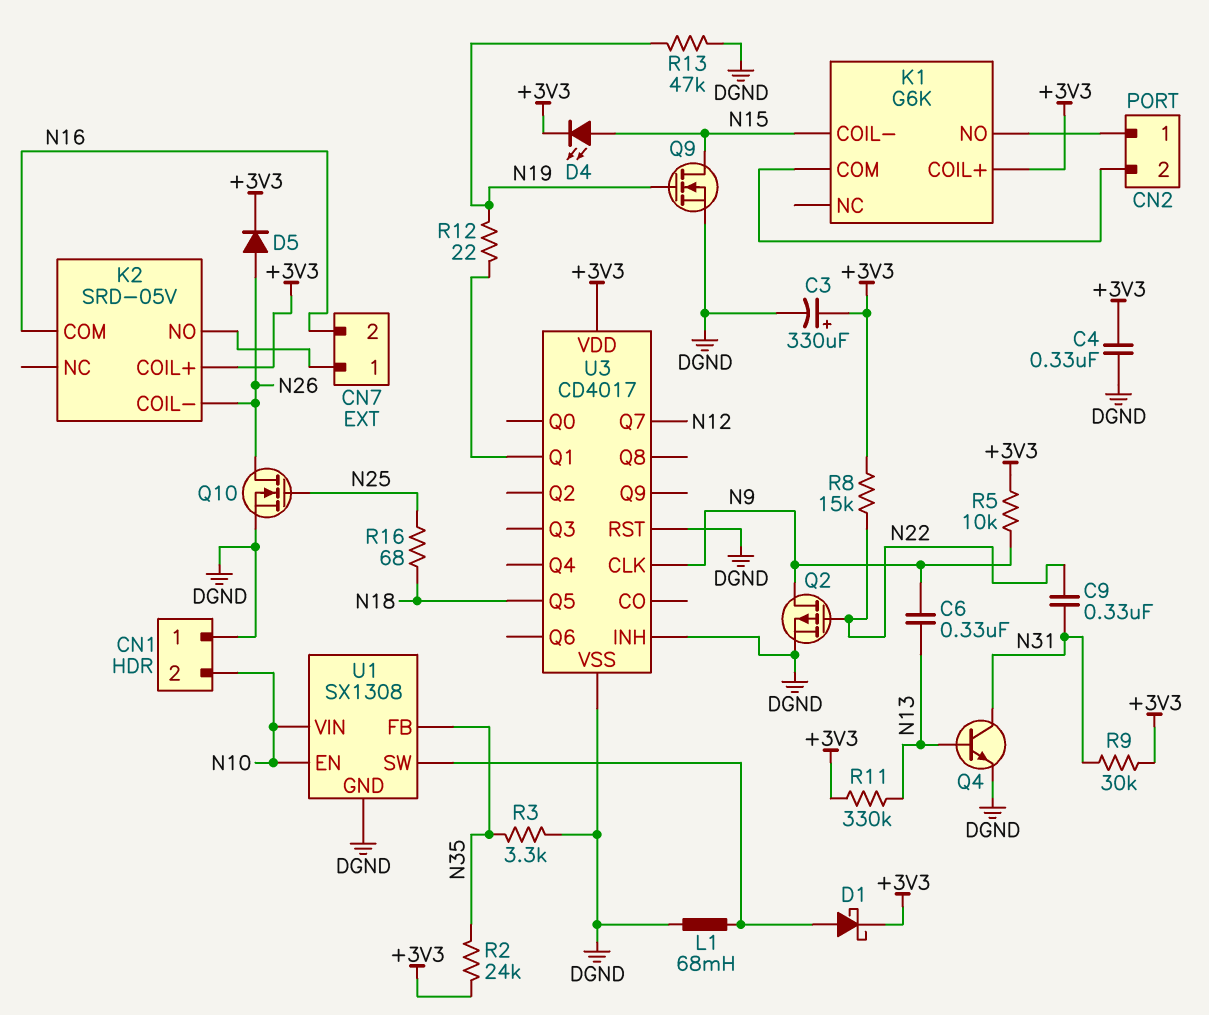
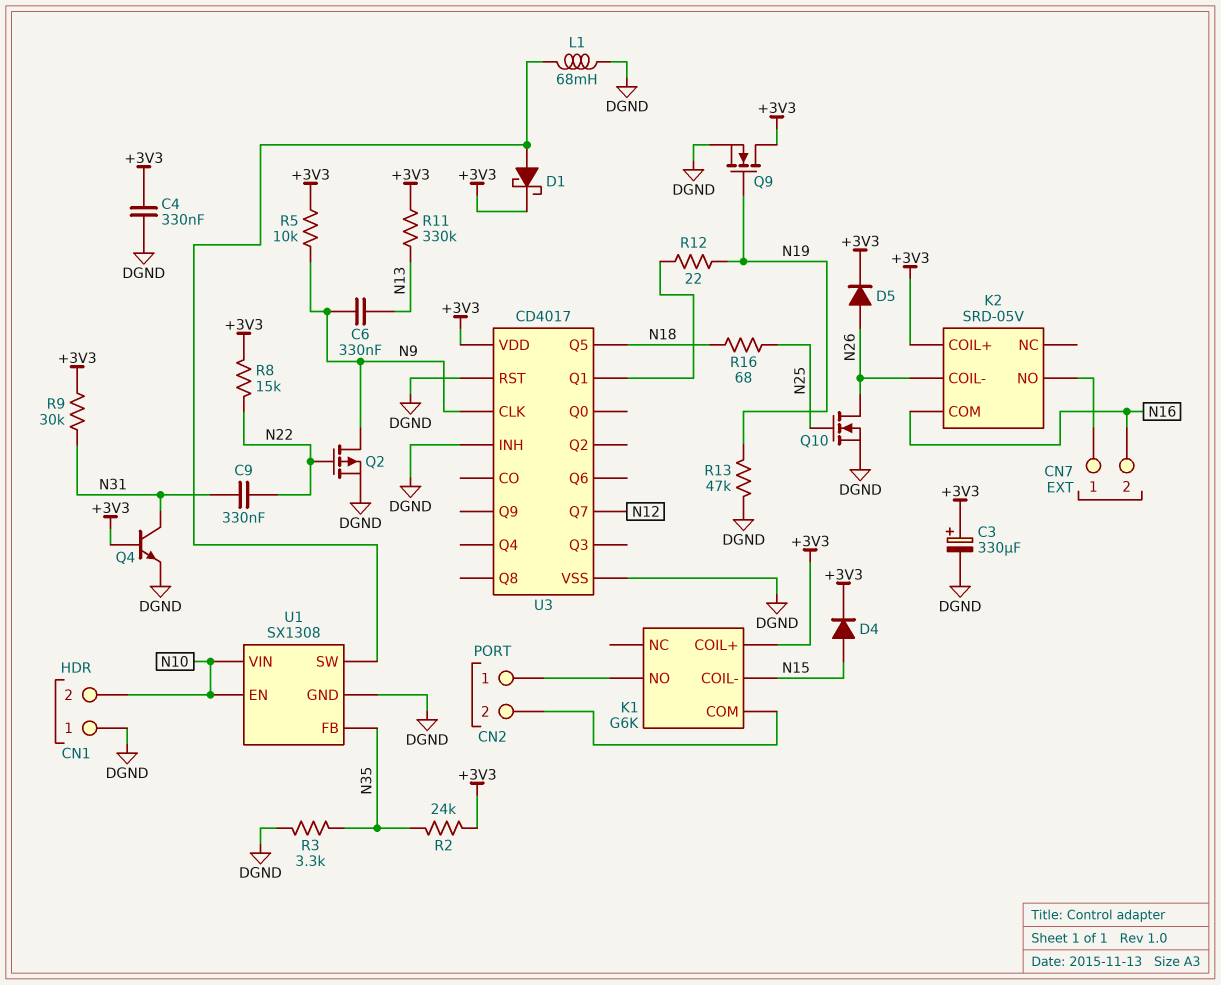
D4: LED (A N15, K +3V3) -> diode (A N15, K +3V3)
Q4: NPN (B N13, C N31, E DGND) -> NPN (B +3V3, C N31, E DGND)
Q9: NMOS (G N19, D N15, S DGND) -> NMOS (G N19, D +3V3, S DGND)

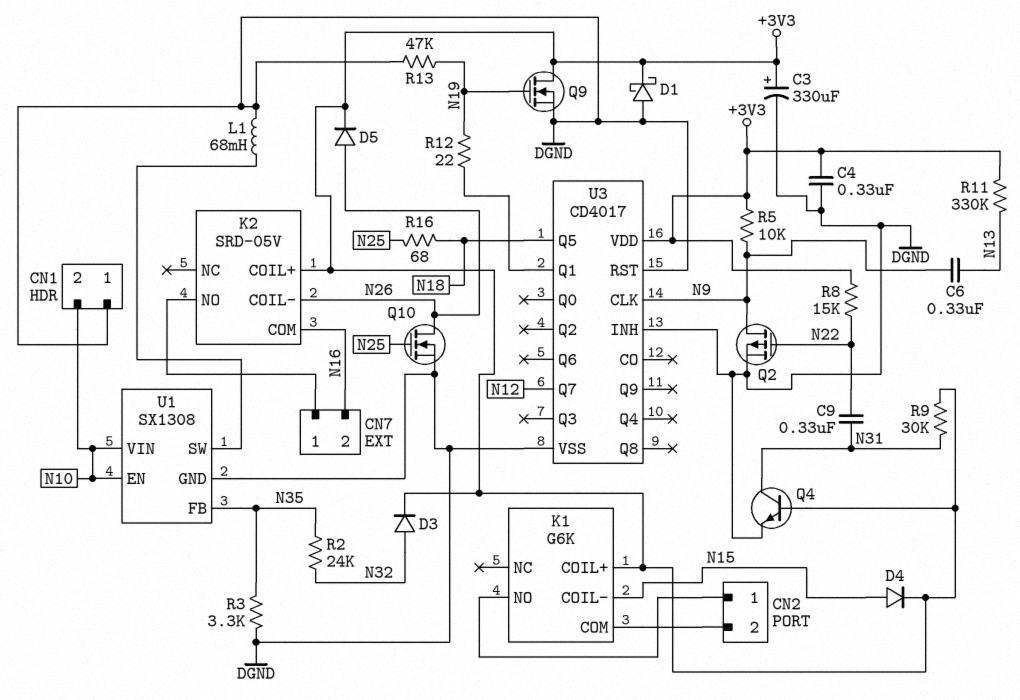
D1: schottky (A U1/SW, K +3V3) -> schottky (A DGND, K +3V3)
D3: none -> diode (A N32, K +3V3)
R2: 24k (+3V3, N35) -> 24k (N32, N35)

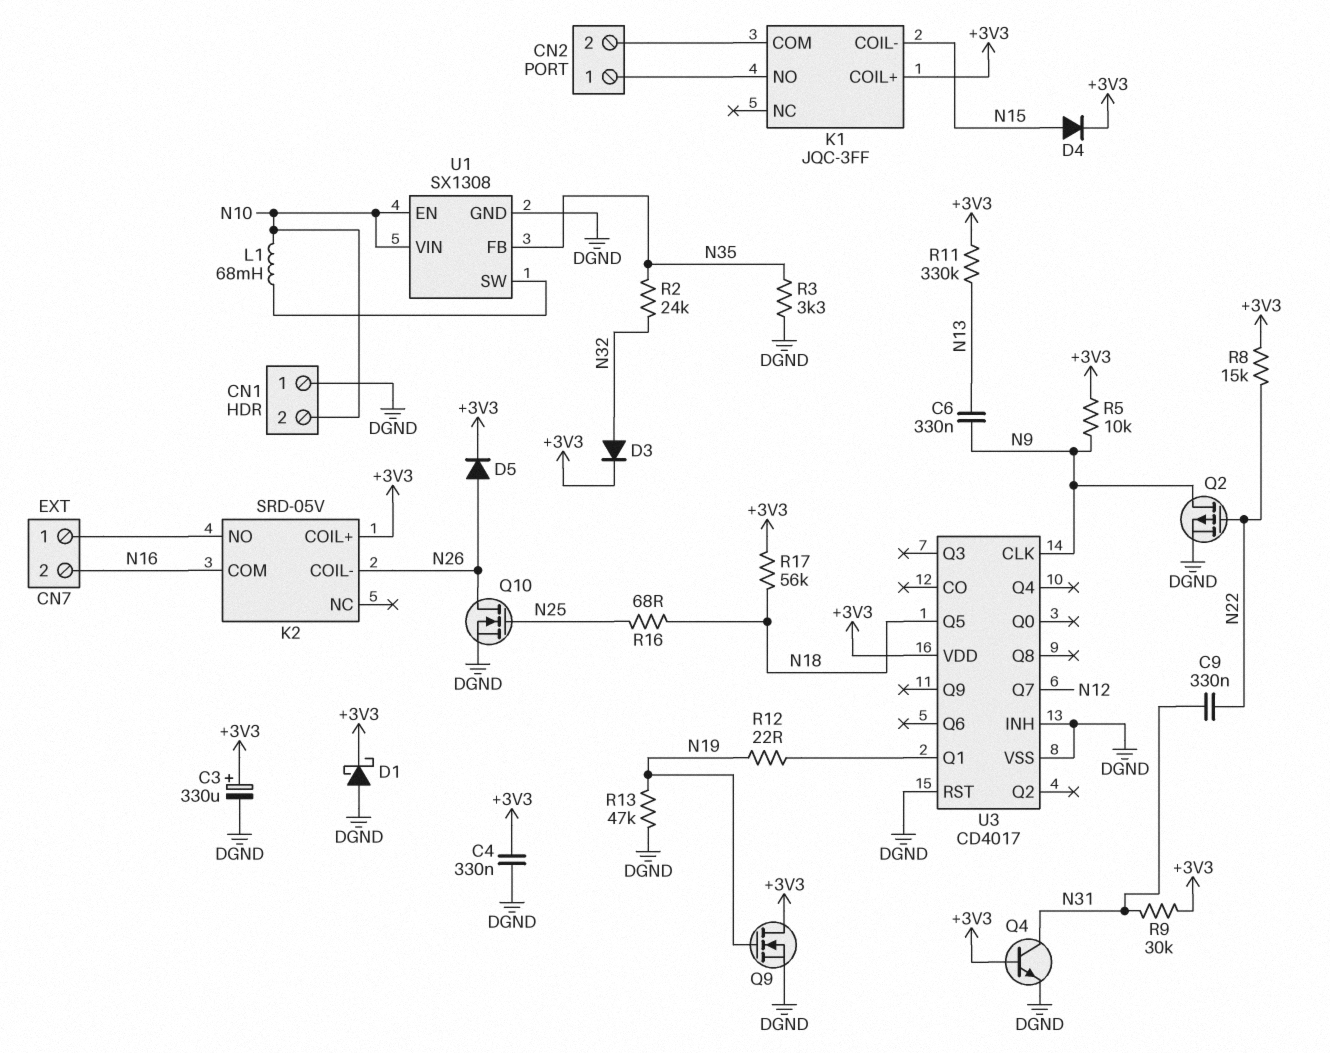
K1: G6K -> JQC-3FF
L1: 68mH (DGND, U1/SW) -> 68mH (N10, U1/SW)
R17: none -> 56k (+3V3, N18)

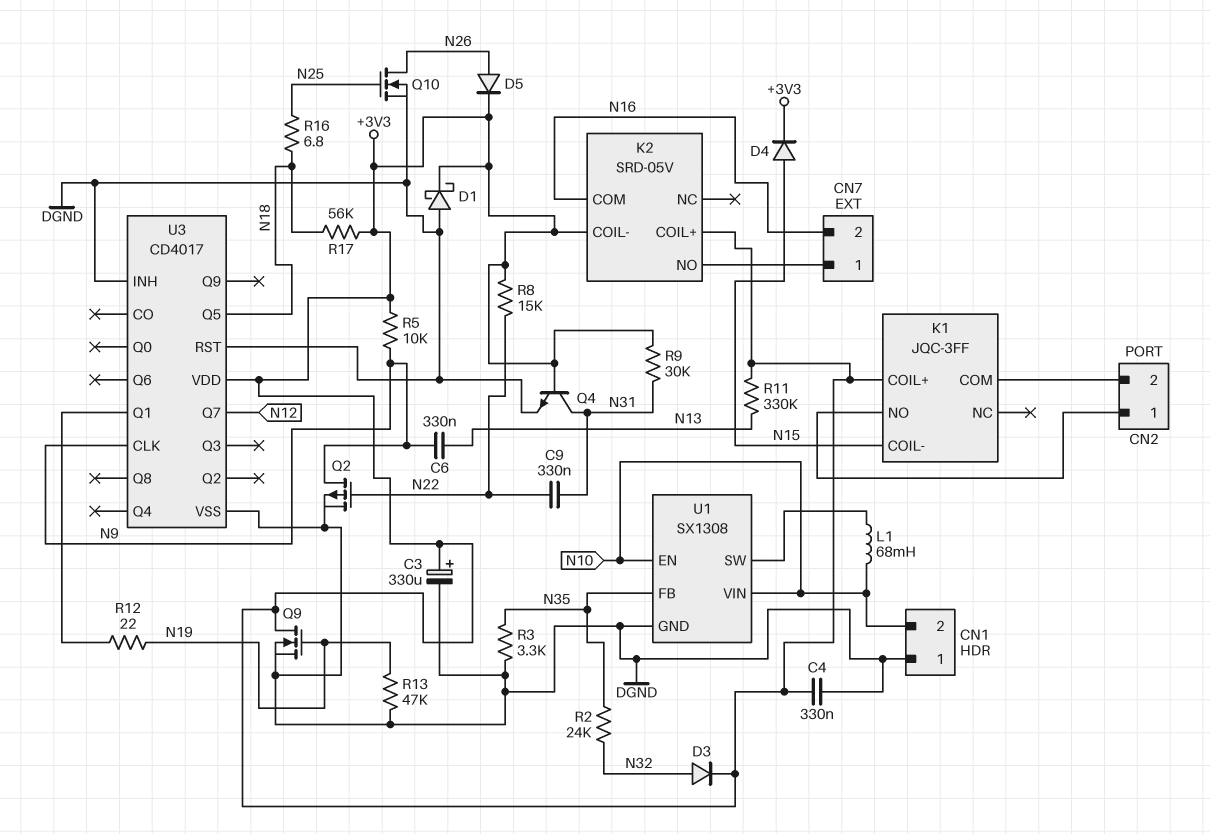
K2 pin COIL-: N26 -> +3V3
R16: 68 (N18, N25) -> 6.8 (N18, N25)

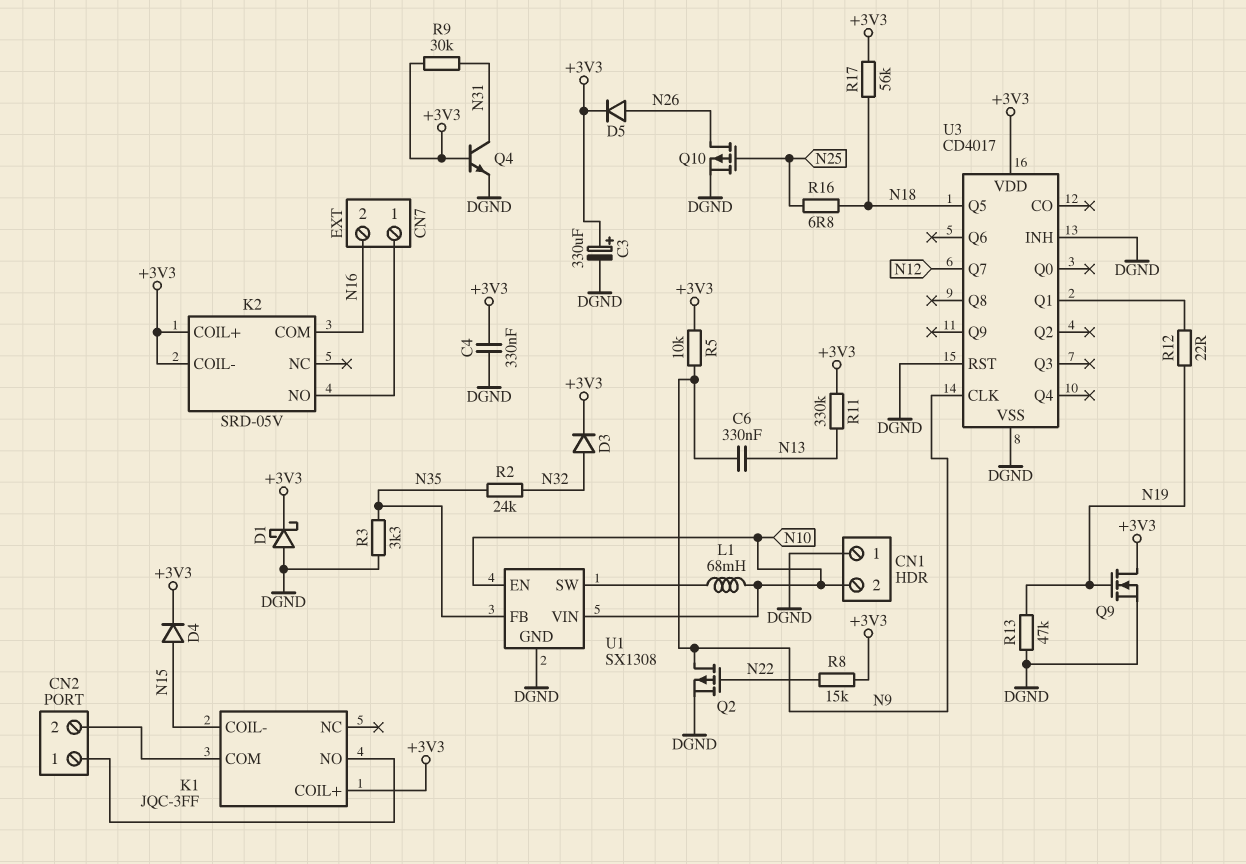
C9: 330nF (N22, N31) -> none
Q10: NMOS (G N25, D N26, S DGND) -> PMOS (G N25, D N26, S DGND)

